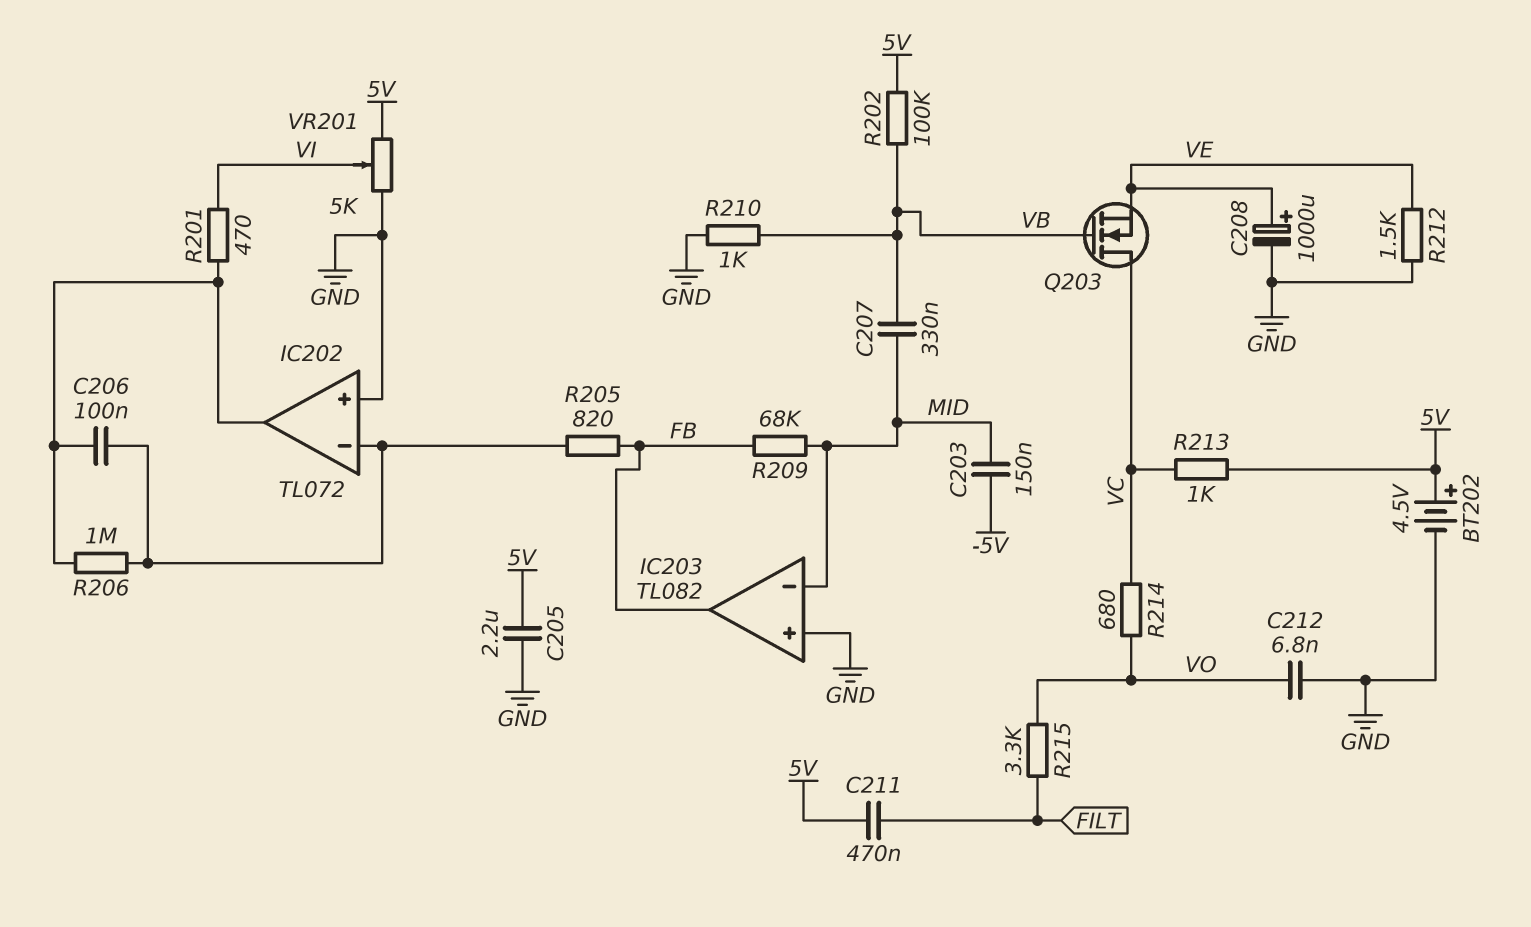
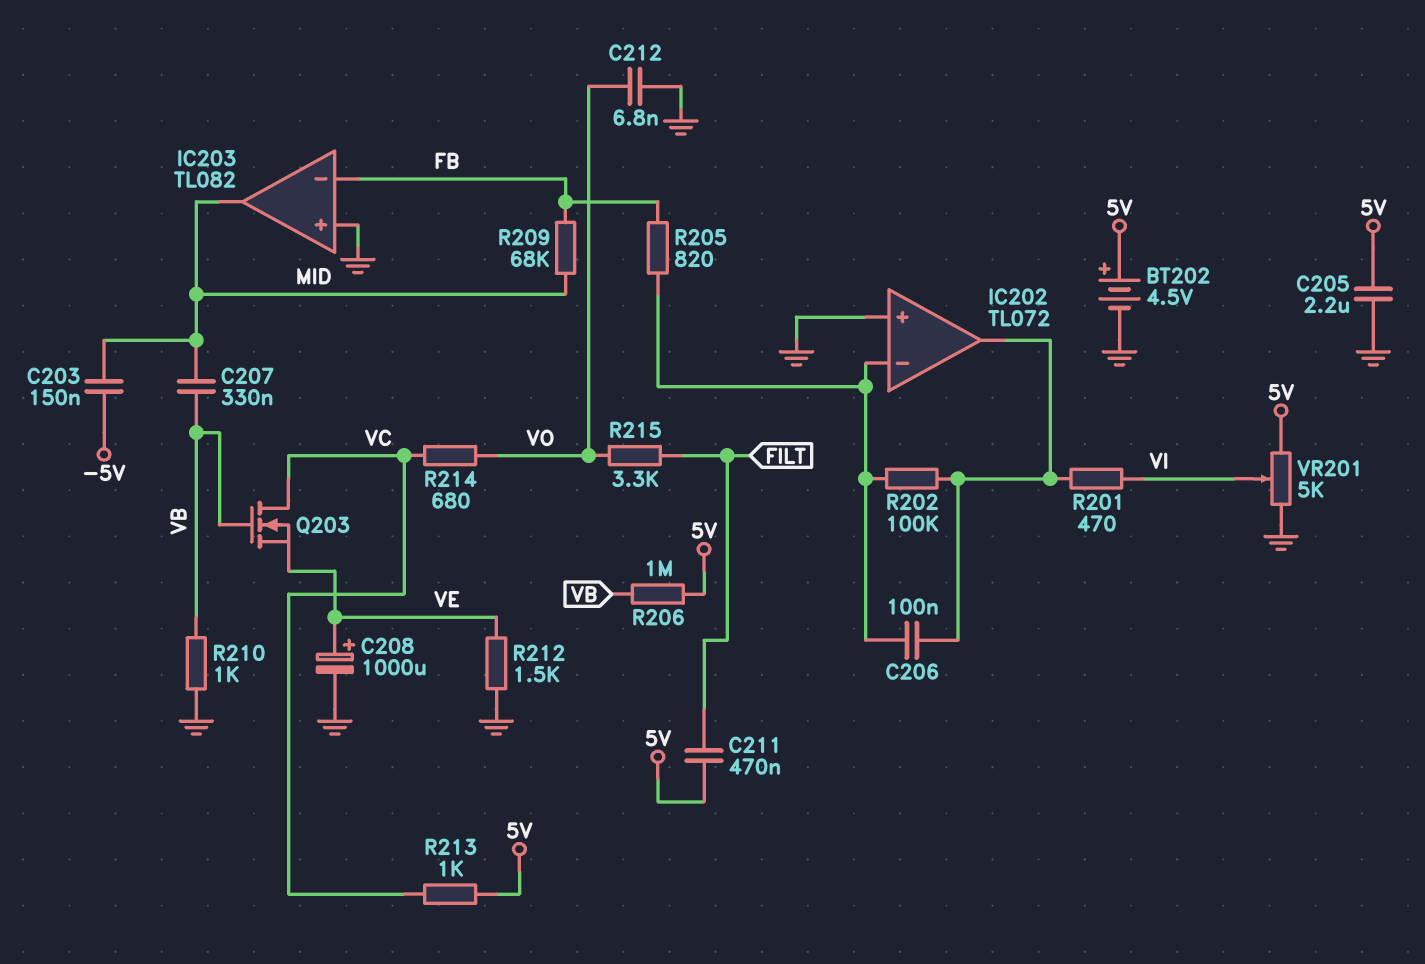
IC203 pin in-: MID -> FB
IC203 pin out: FB -> MID
R202: 100k (5V, VB) -> 100k (IC202/in-, IC202/out)
R206: 1M (IC202/in-, IC202/out) -> 1M (5V, VB)

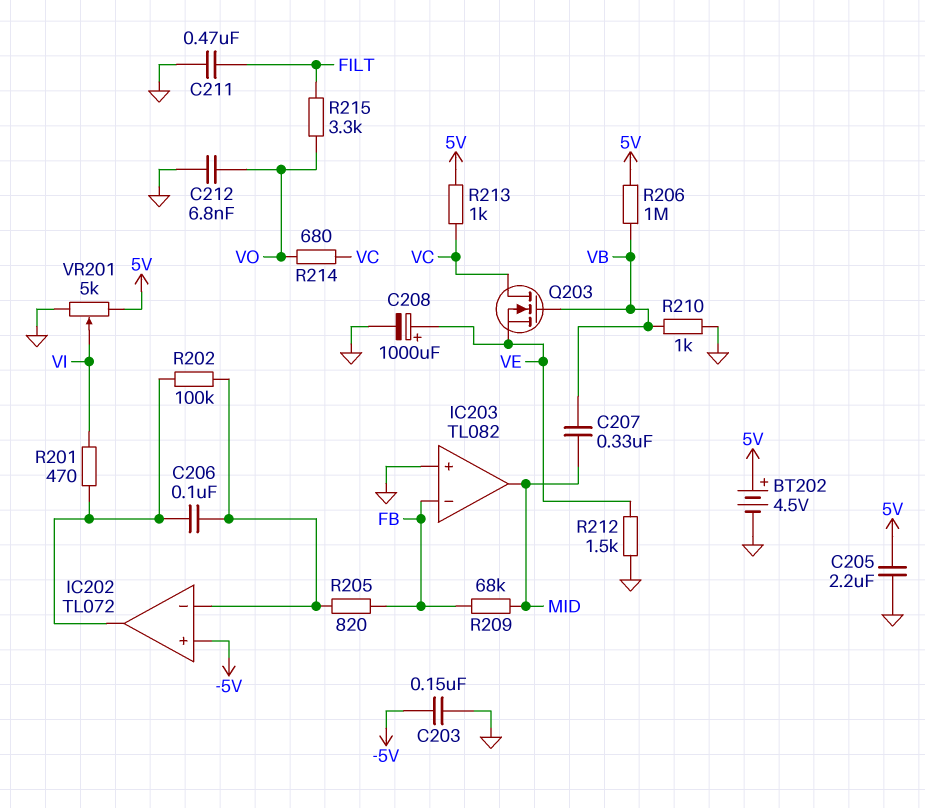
C203: 150nF (-5V, MID) -> 150nF (-5V, GND)
C211: 470nF (5V, FILT) -> 470nF (FILT, GND)
IC202 pin in+: GND -> -5V

